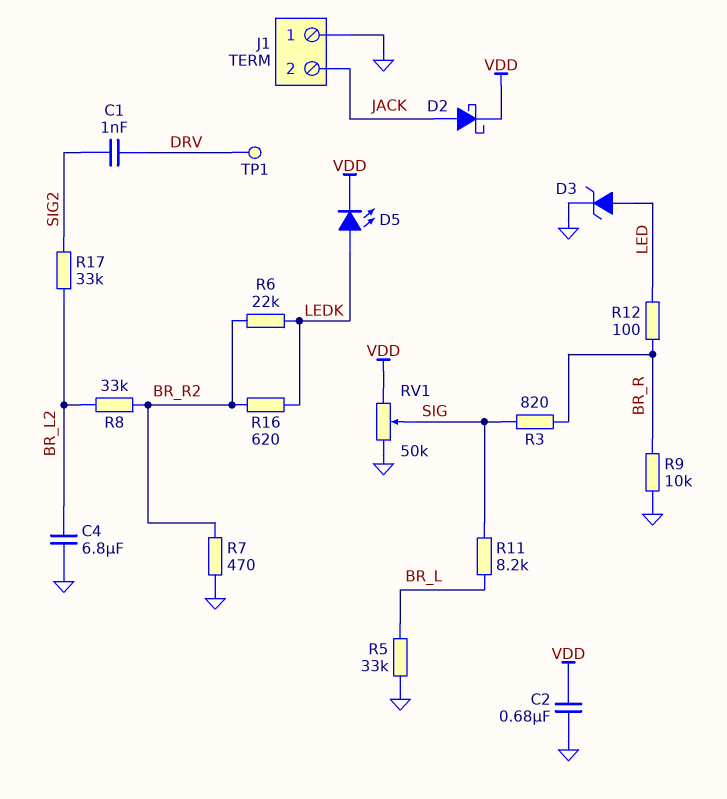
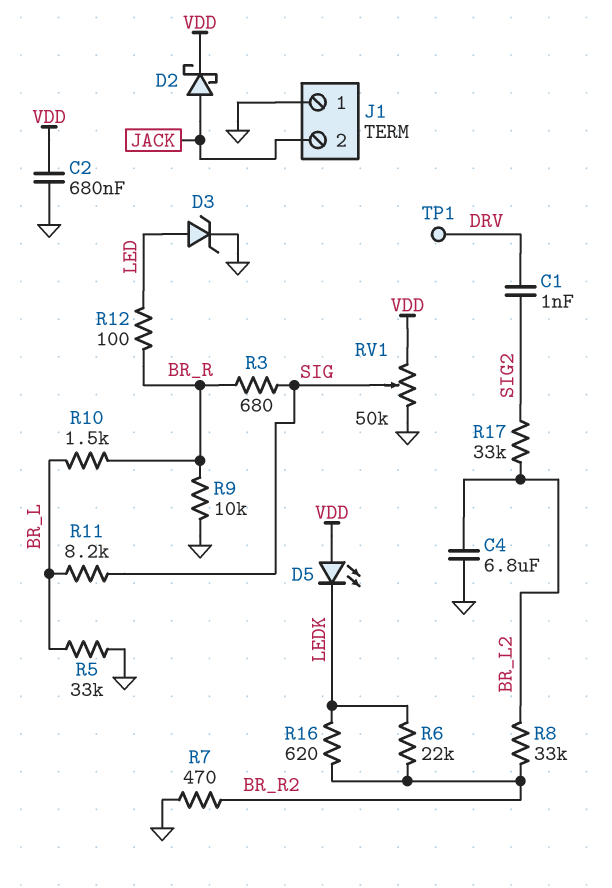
D5: LED (A LEDK, K VDD) -> LED (A VDD, K LEDK)
R3: 820 (BR_R, SIG) -> 680 (BR_R, SIG)
R10: none -> 1.5k (BR_L, BR_R)

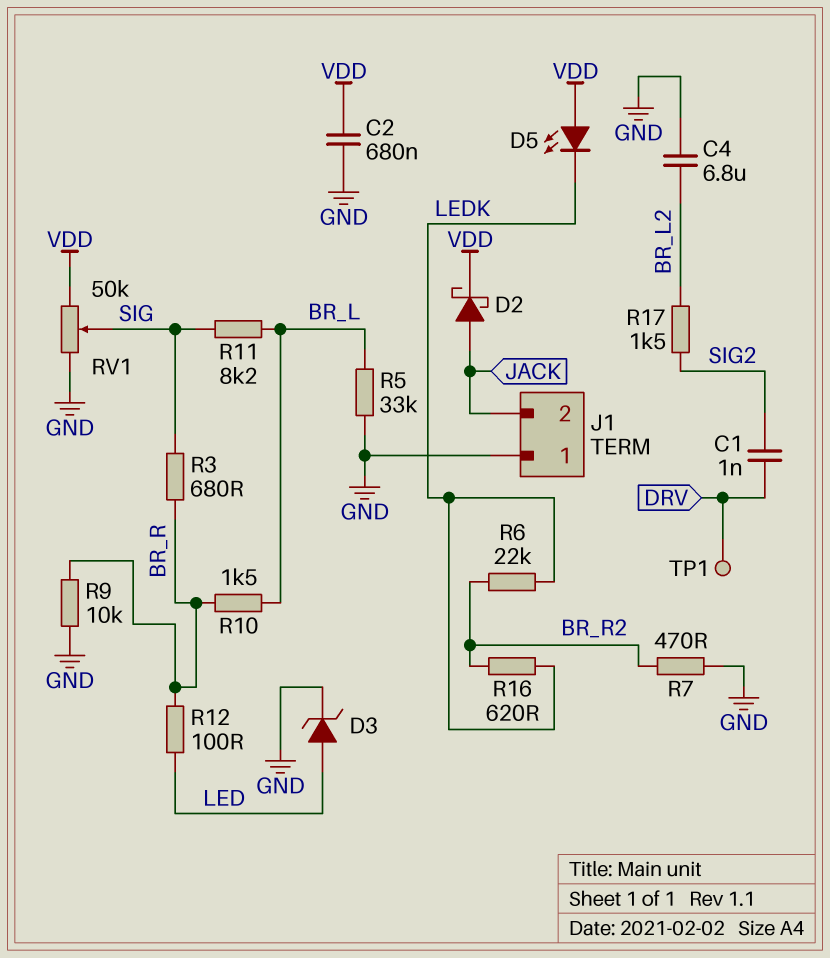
R8: 33k (BR_L2, BR_R2) -> none
R17: 33k (BR_L2, SIG2) -> 1.5k (BR_L2, SIG2)

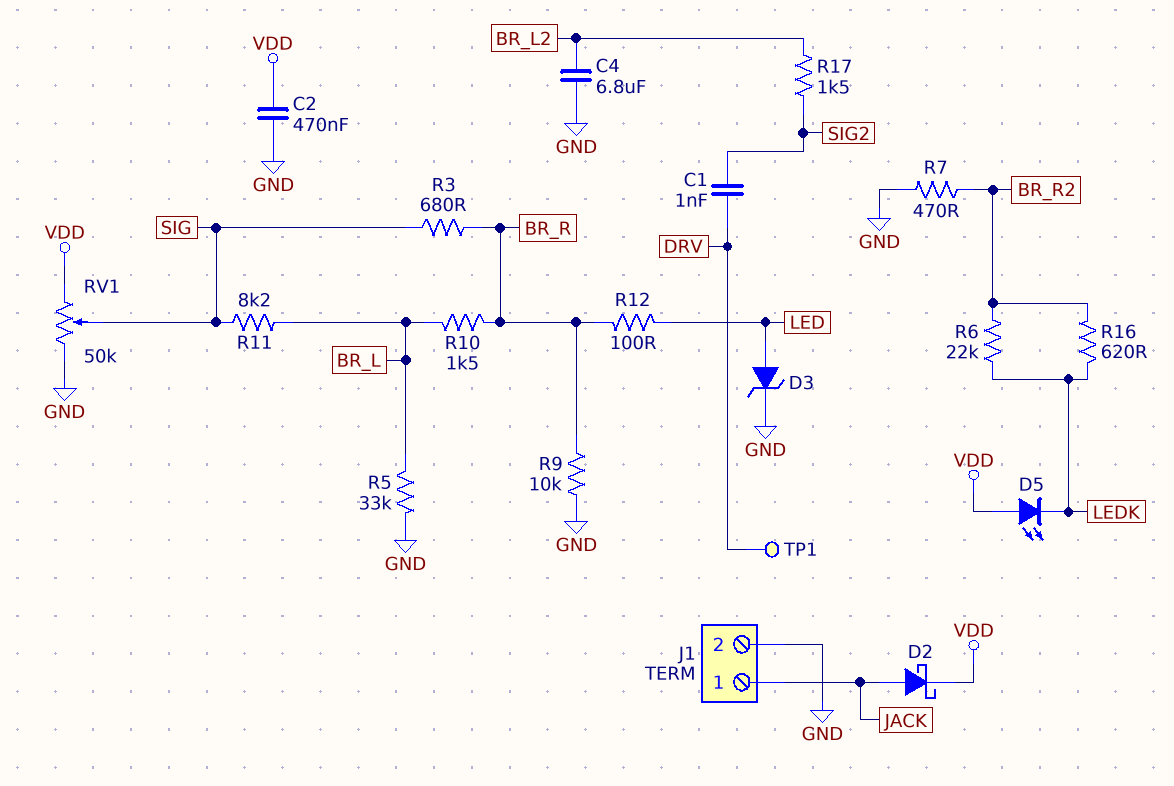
C2: 680nF (GND, VDD) -> 470nF (GND, VDD)
J1 pin 1: GND -> JACK
J1 pin 2: JACK -> GND

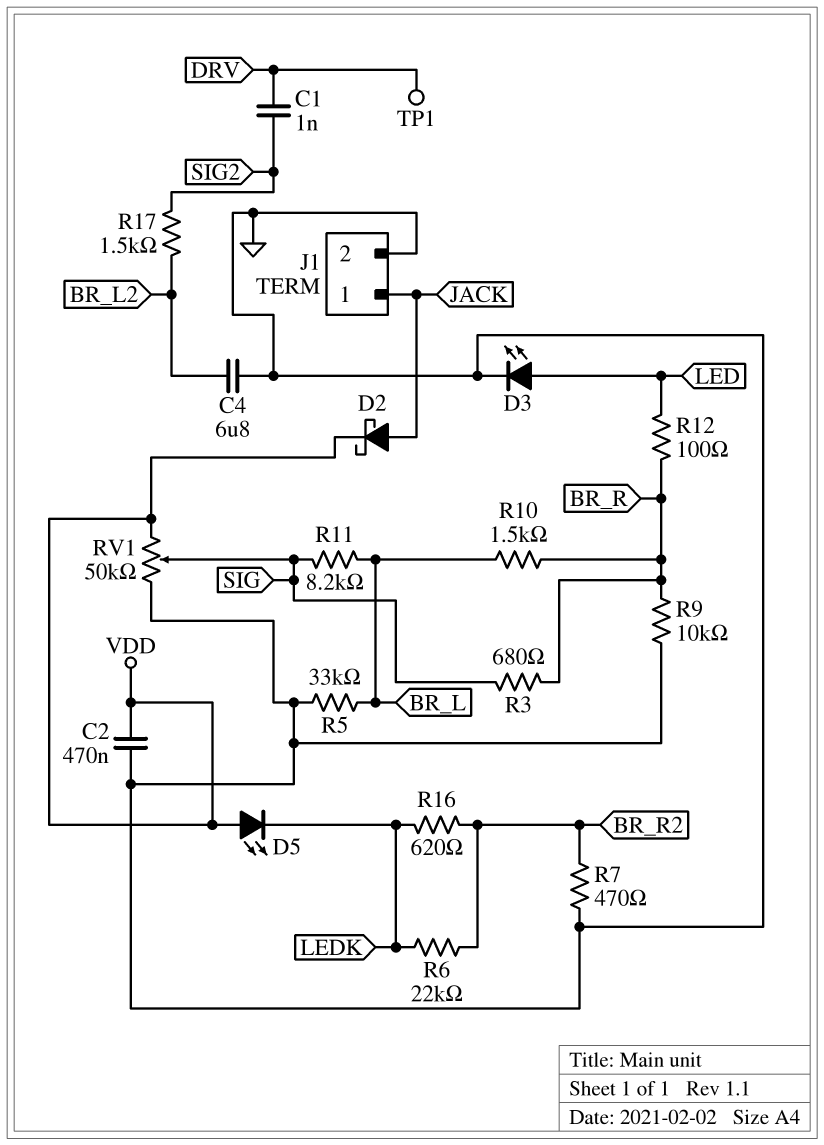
D3: zener (A LED, K GND) -> LED (A LED, K GND)

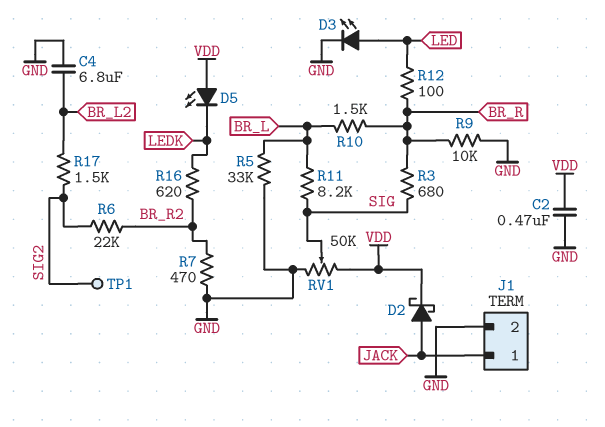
C1: 1nF (DRV, SIG2) -> none
R6: 22k (BR_R2, LEDK) -> 22k (BR_R2, SIG2)
TP1: test point (DRV) -> test point (SIG2)

